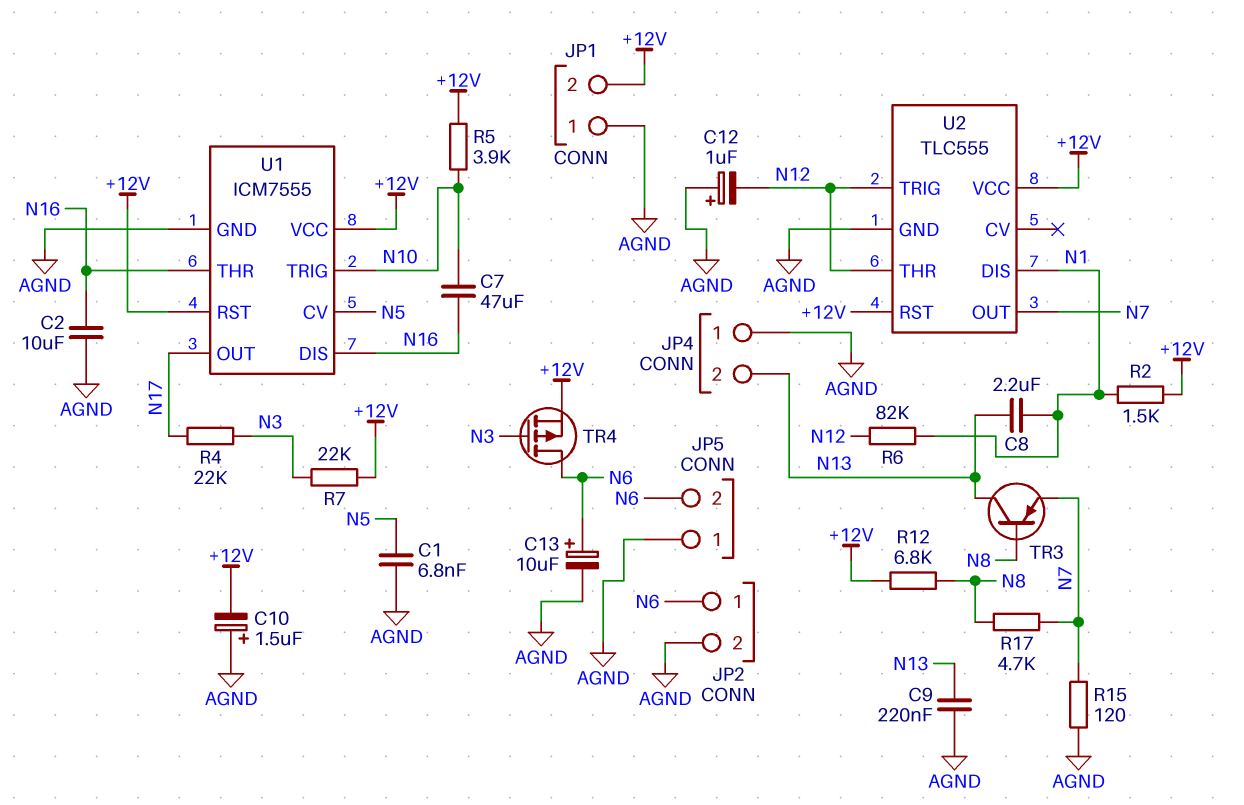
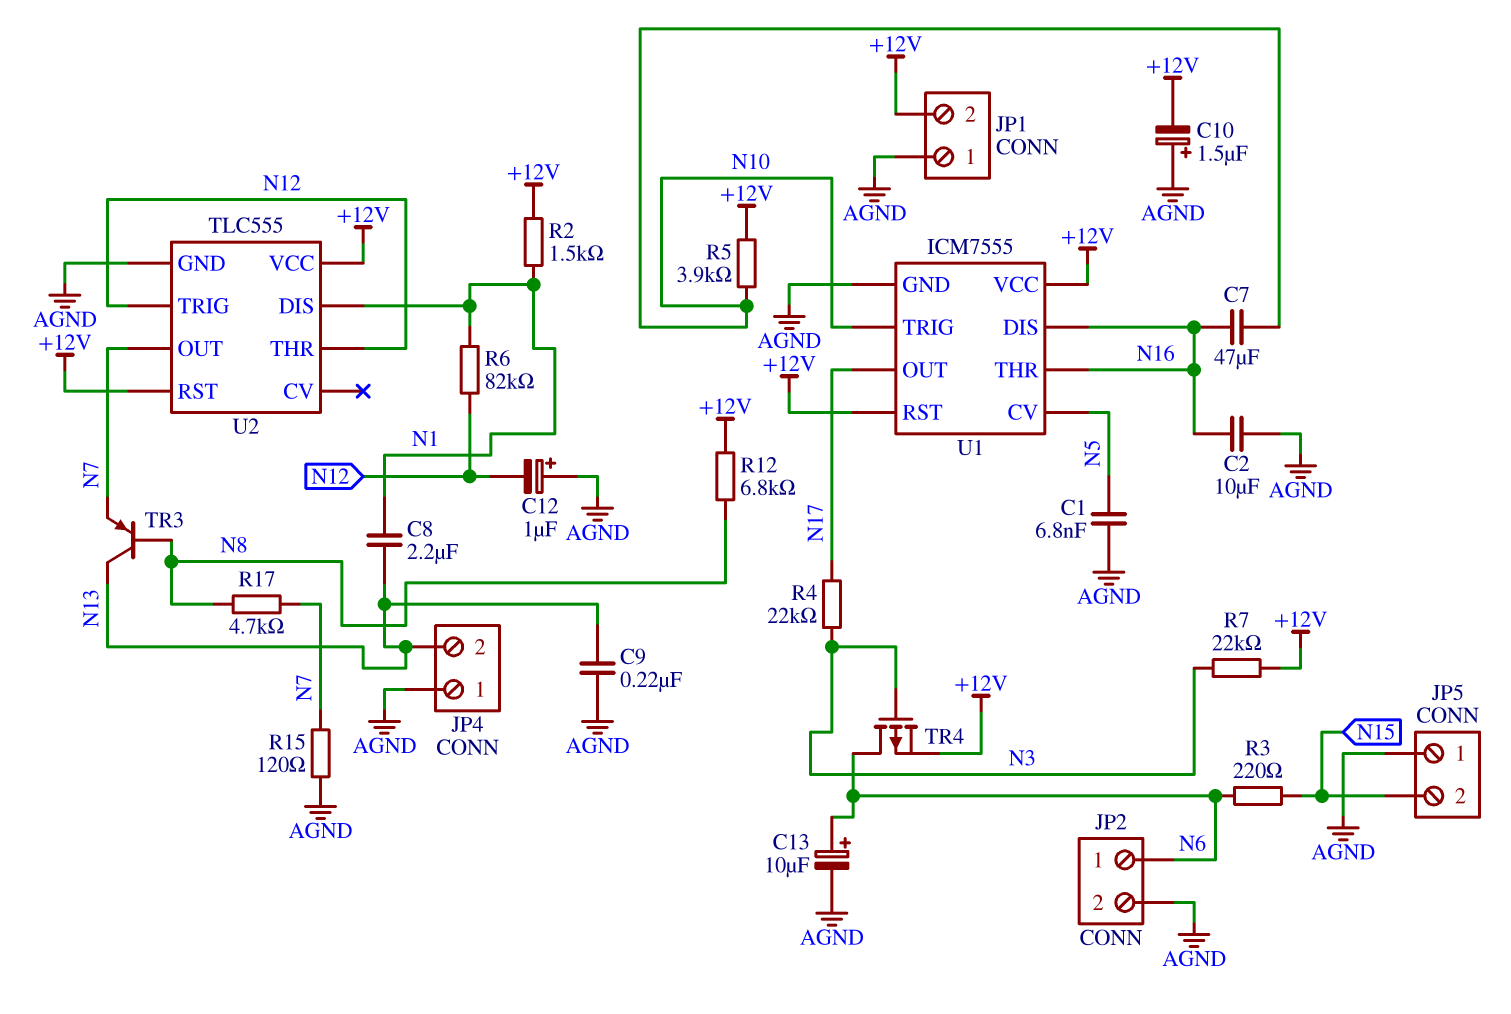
JP5 pin 2: N6 -> N15
R3: none -> 220 (N6, N15)

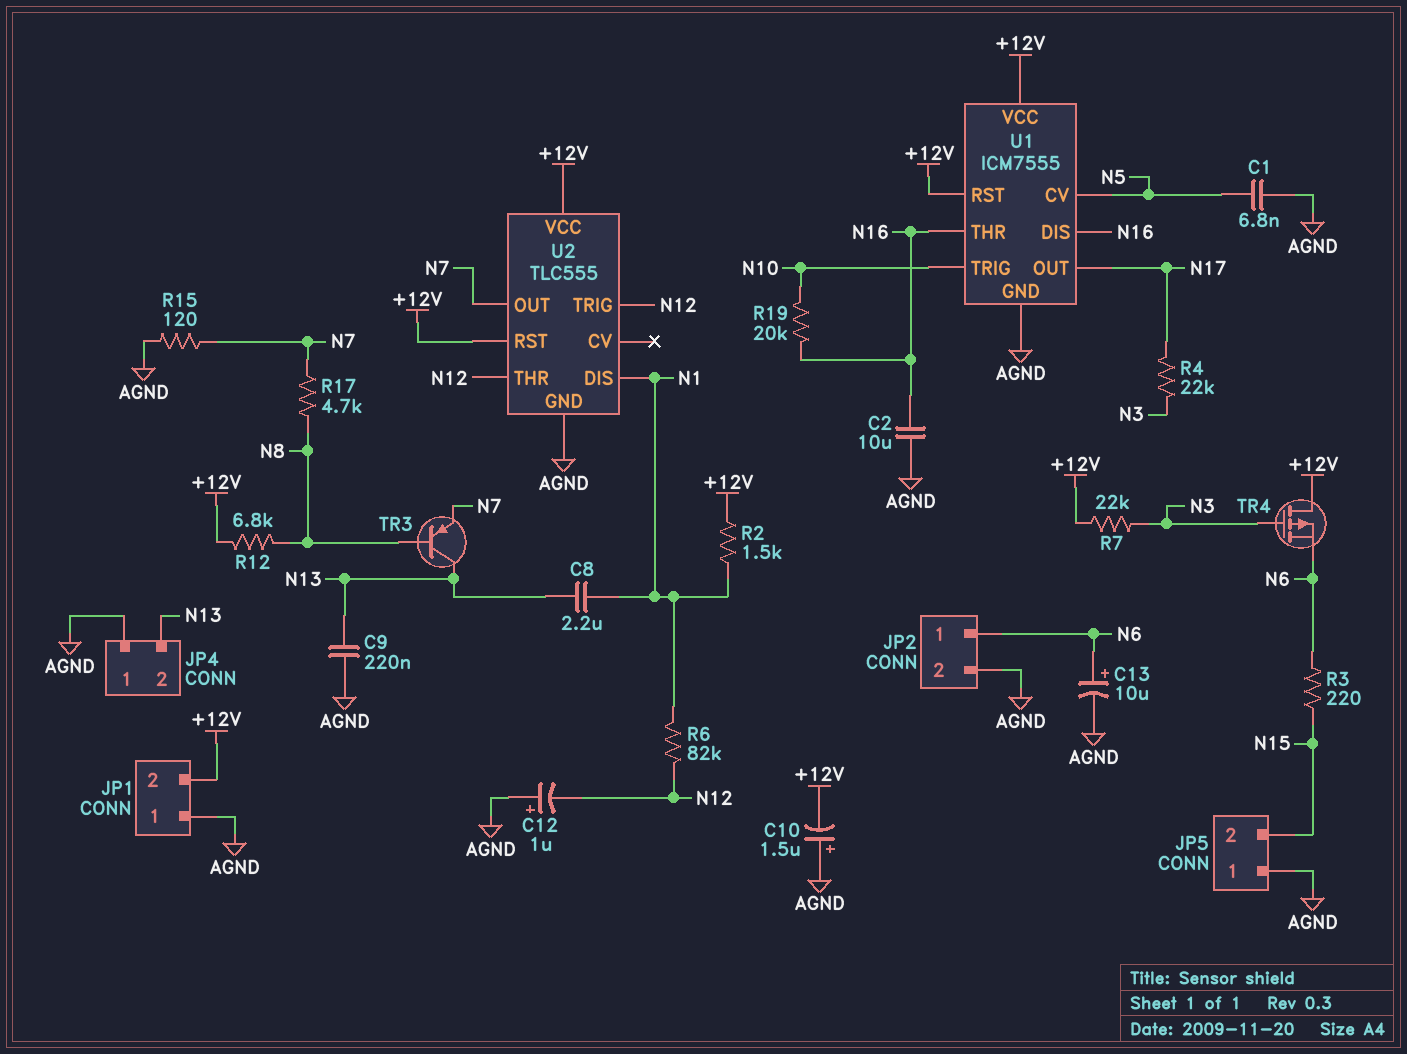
C7: 47uF (N10, N16) -> none
R5: 3.9k (+12V, N10) -> none
R19: none -> 20k (N10, N16)
TR4: PMOS (G N3, D N6, S +12V) -> PMOS (G N3, D +12V, S N6)

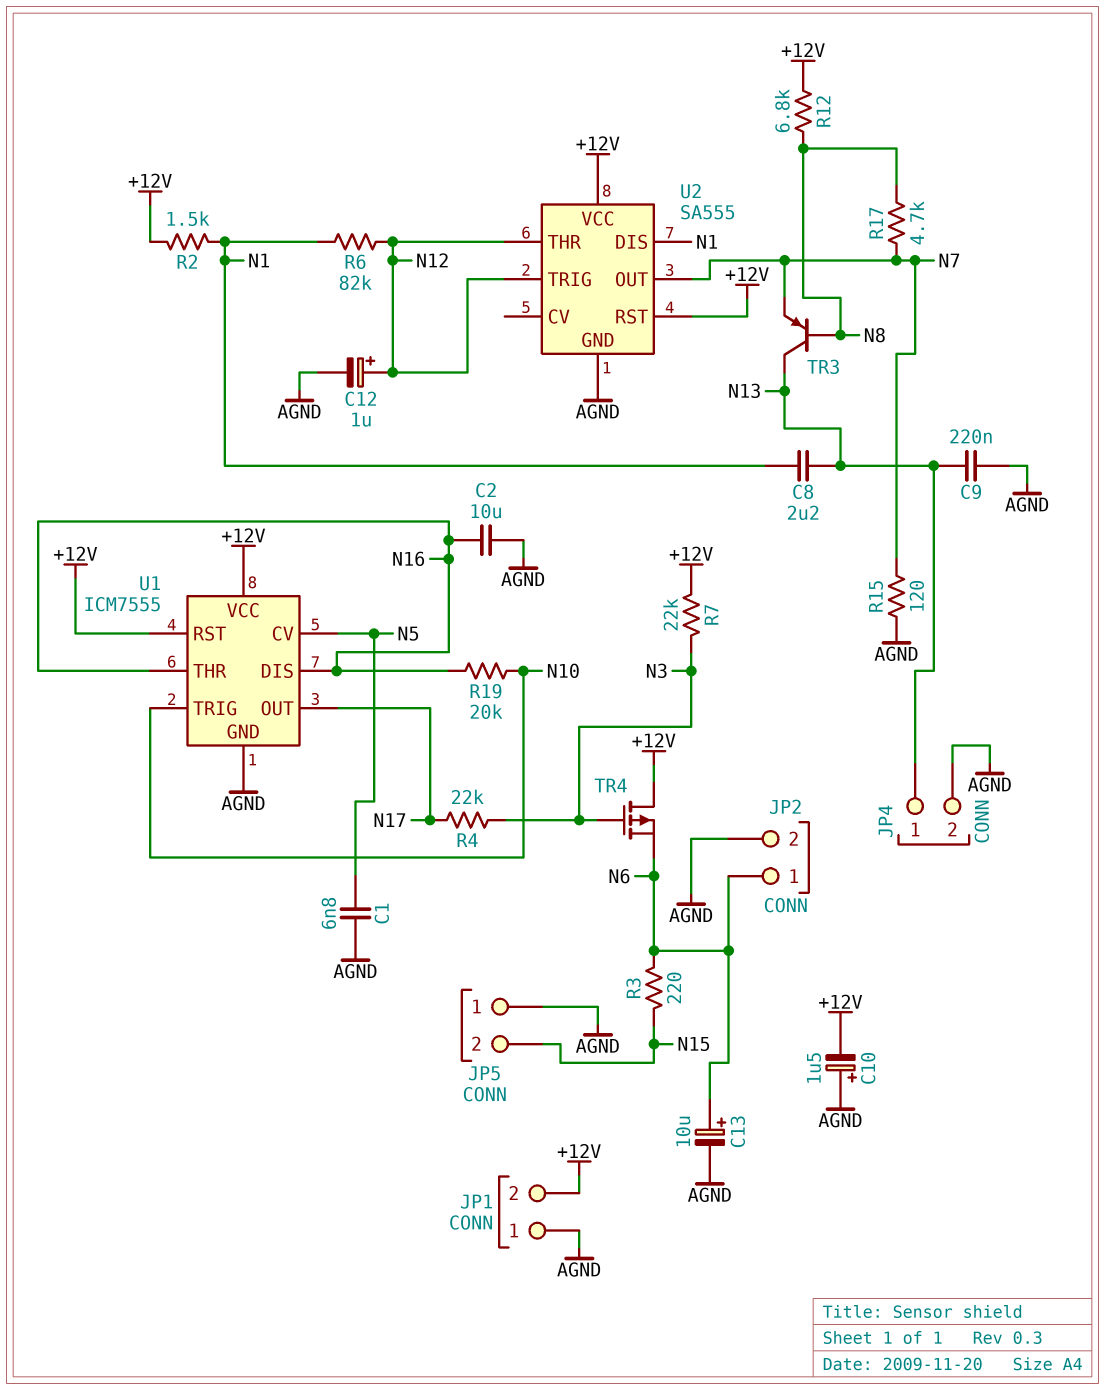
C12: 1uF (plus AGND, minus N12) -> 1uF (plus N12, minus AGND)
JP4 pin 1: AGND -> N13
JP4 pin 2: N13 -> AGND
U2: TLC555 -> SA555

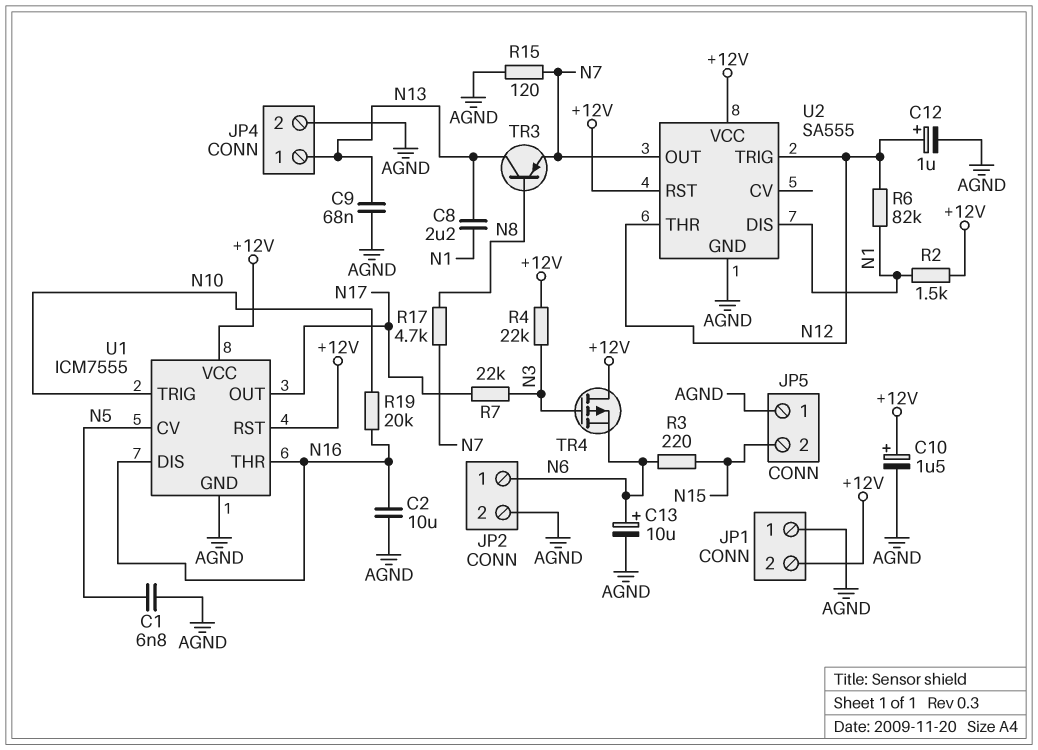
C9: 220nF (AGND, N13) -> 68nF (AGND, N13)
C10: 1.5uF (plus AGND, minus +12V) -> 1.5uF (plus +12V, minus AGND)
R4: 22k (N3, N17) -> 22k (+12V, N3)
R7: 22k (+12V, N3) -> 22k (N3, N17)
R12: 6.8k (+12V, N8) -> none

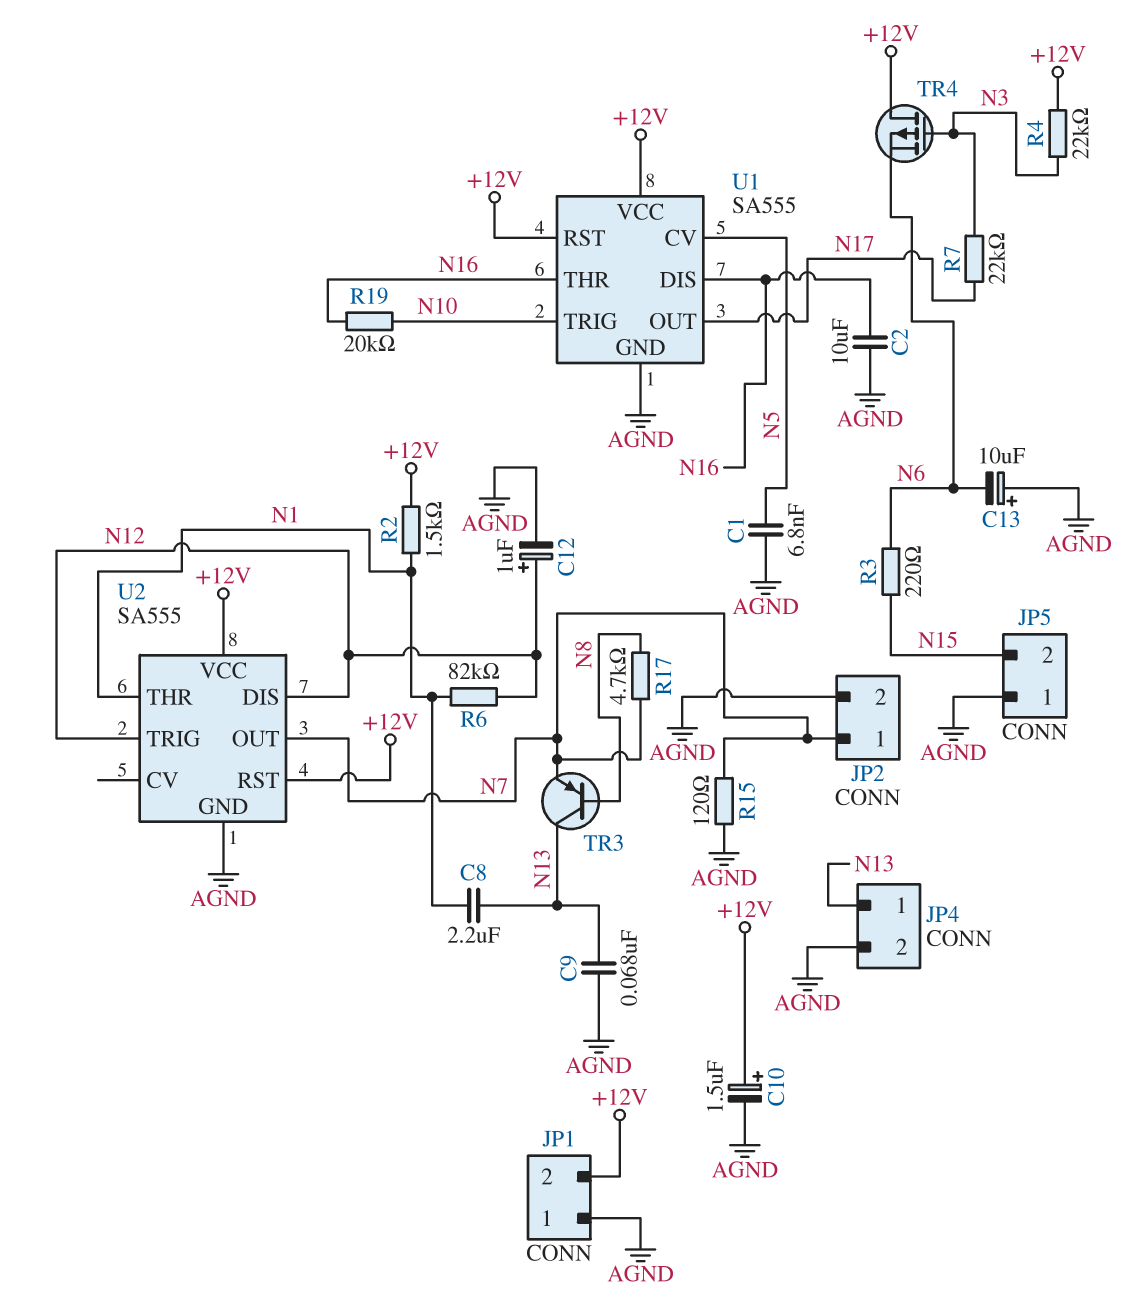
C13: 10uF (plus N6, minus AGND) -> 10uF (plus AGND, minus N6)
JP2 pin 1: N6 -> N7
U1: ICM7555 -> SA555
U2 pin DIS: N1 -> N12
U2 pin THR: N12 -> N1

